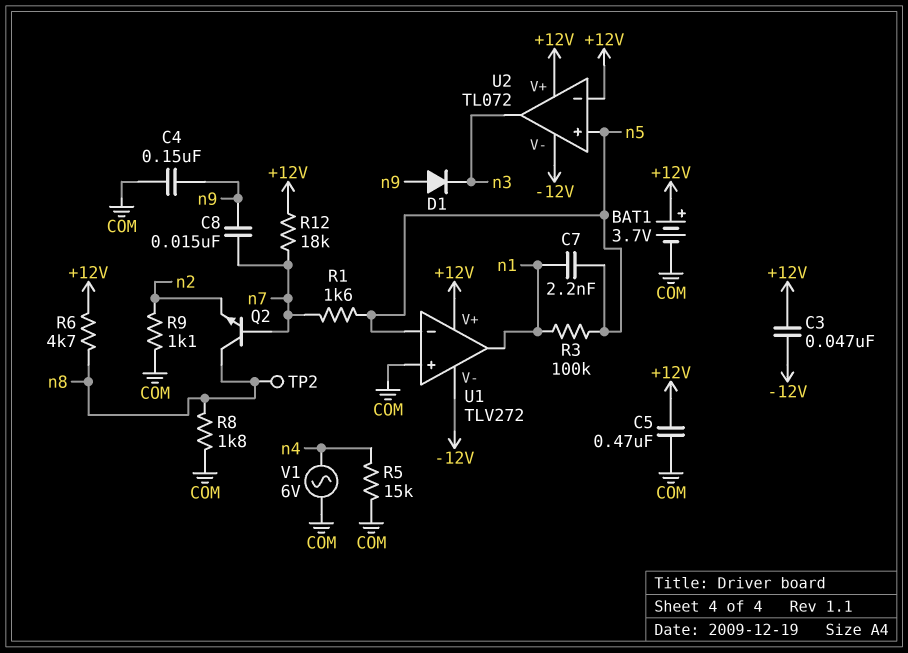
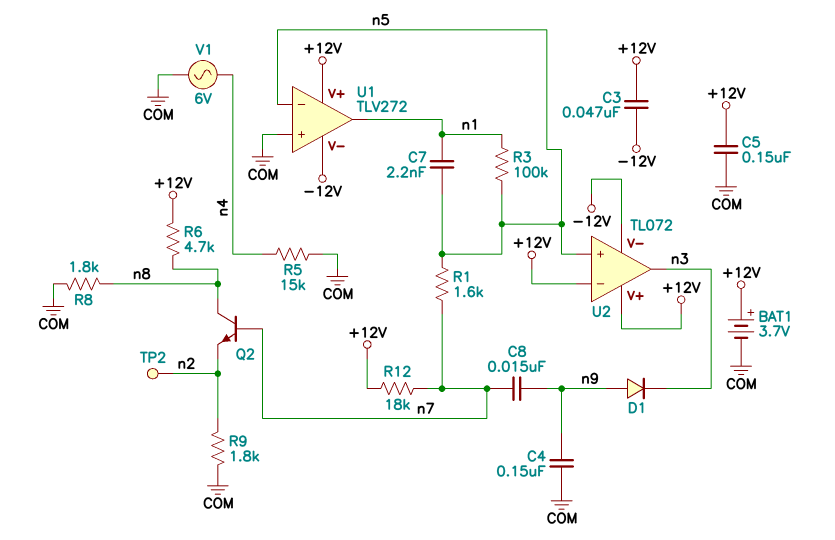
C5: 470nF (+12V, COM) -> 150nF (+12V, COM)
R9: 1.1k (COM, n2) -> 1.8k (COM, n2)
TP2: test point (n8) -> test point (n2)

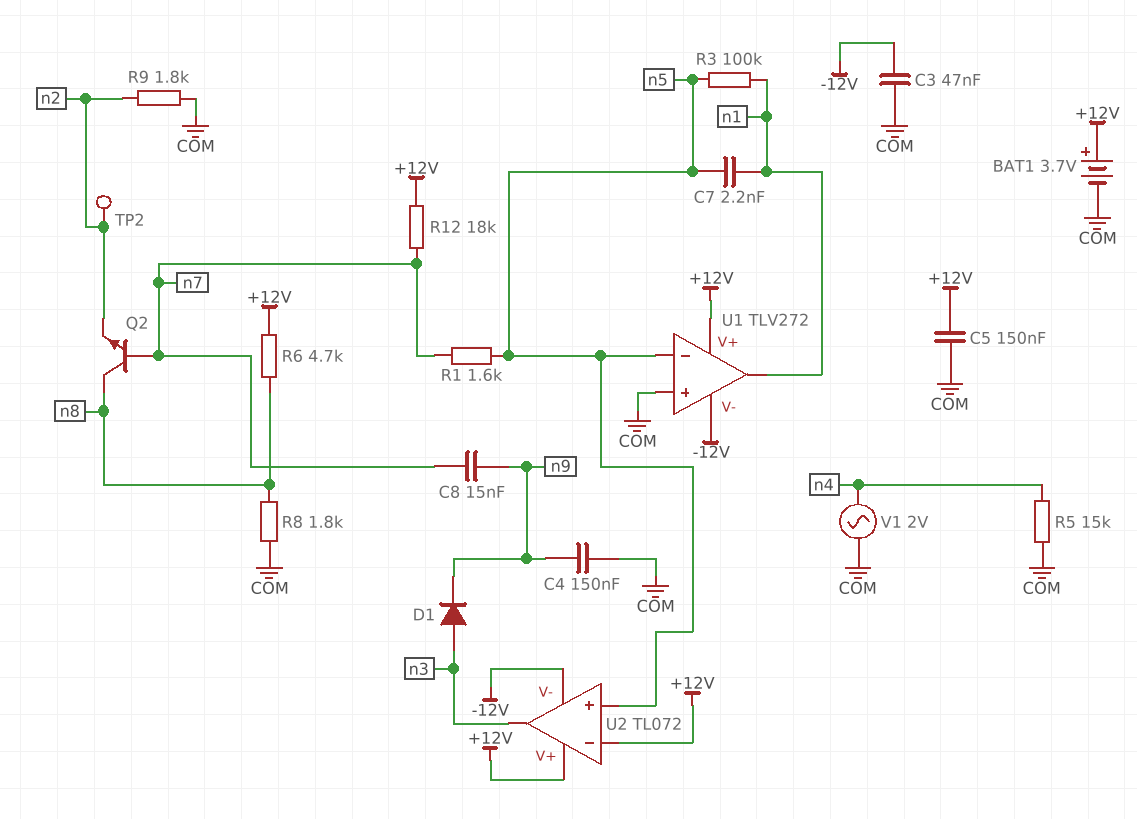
C3: 47nF (+12V, -12V) -> 47nF (-12V, COM)
D1: diode (A n9, K n3) -> diode (A n3, K n9)
V1: AC 6V (COM, n4) -> AC 2V (COM, n4)

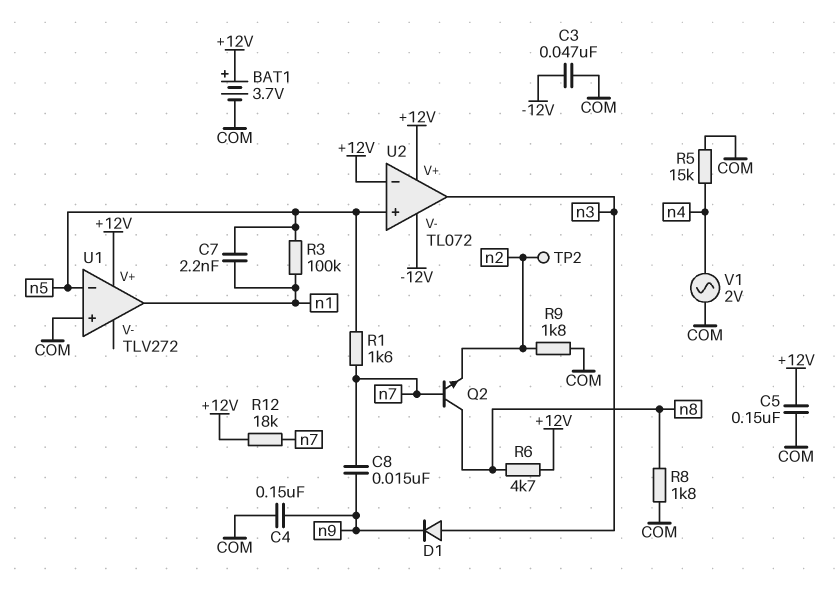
U1 pin V-: -12V -> none

